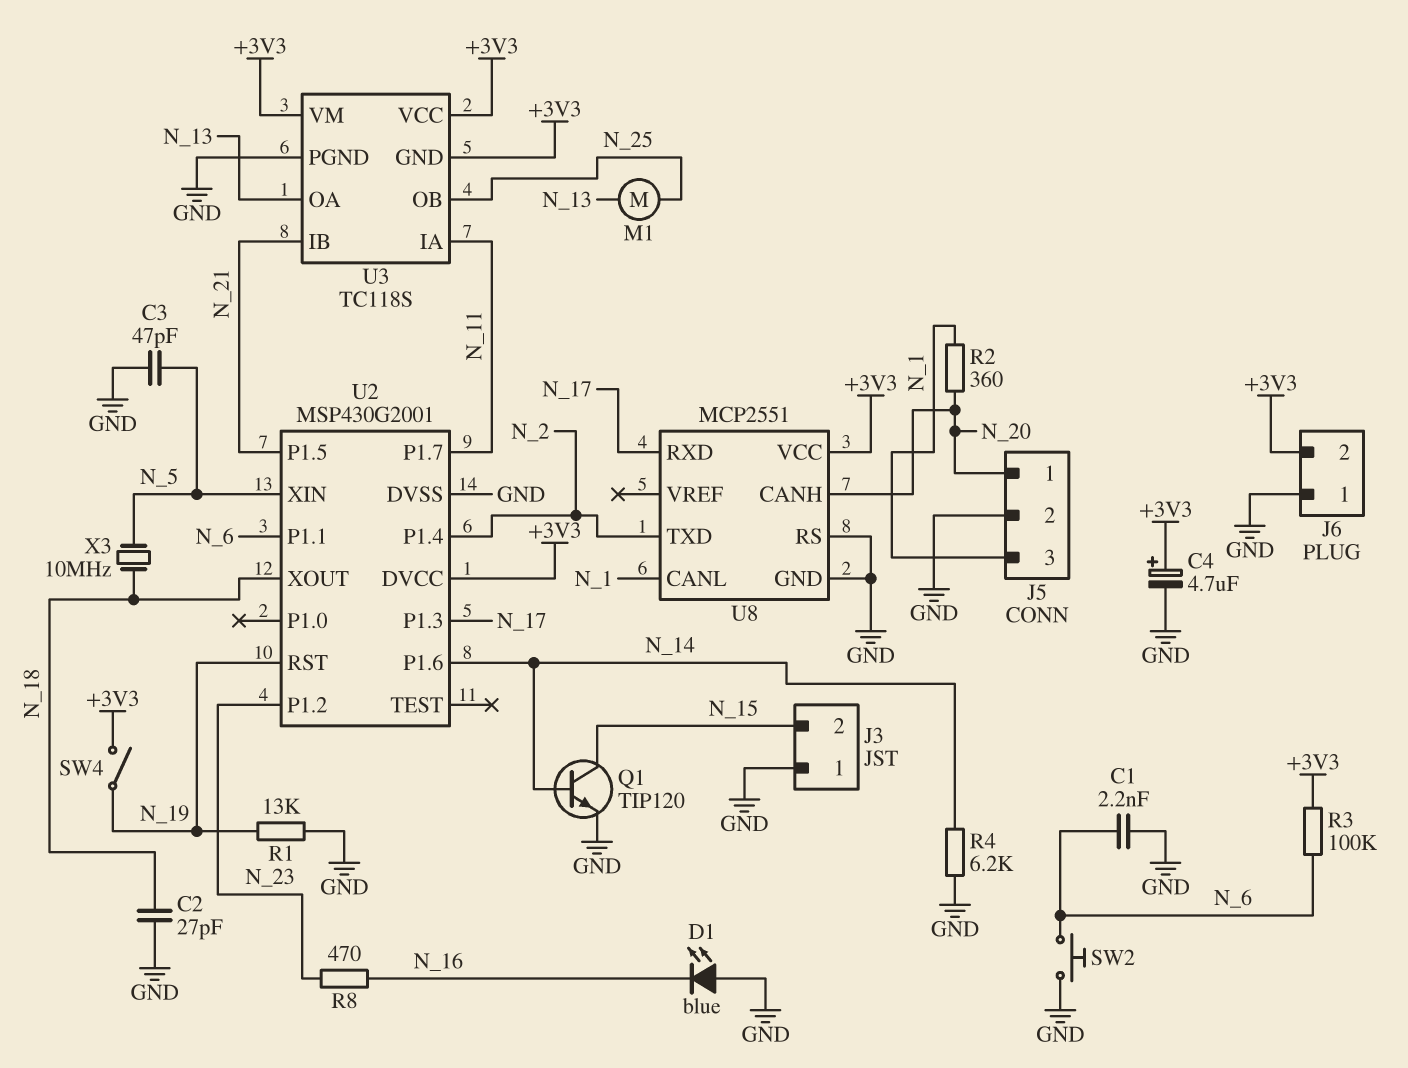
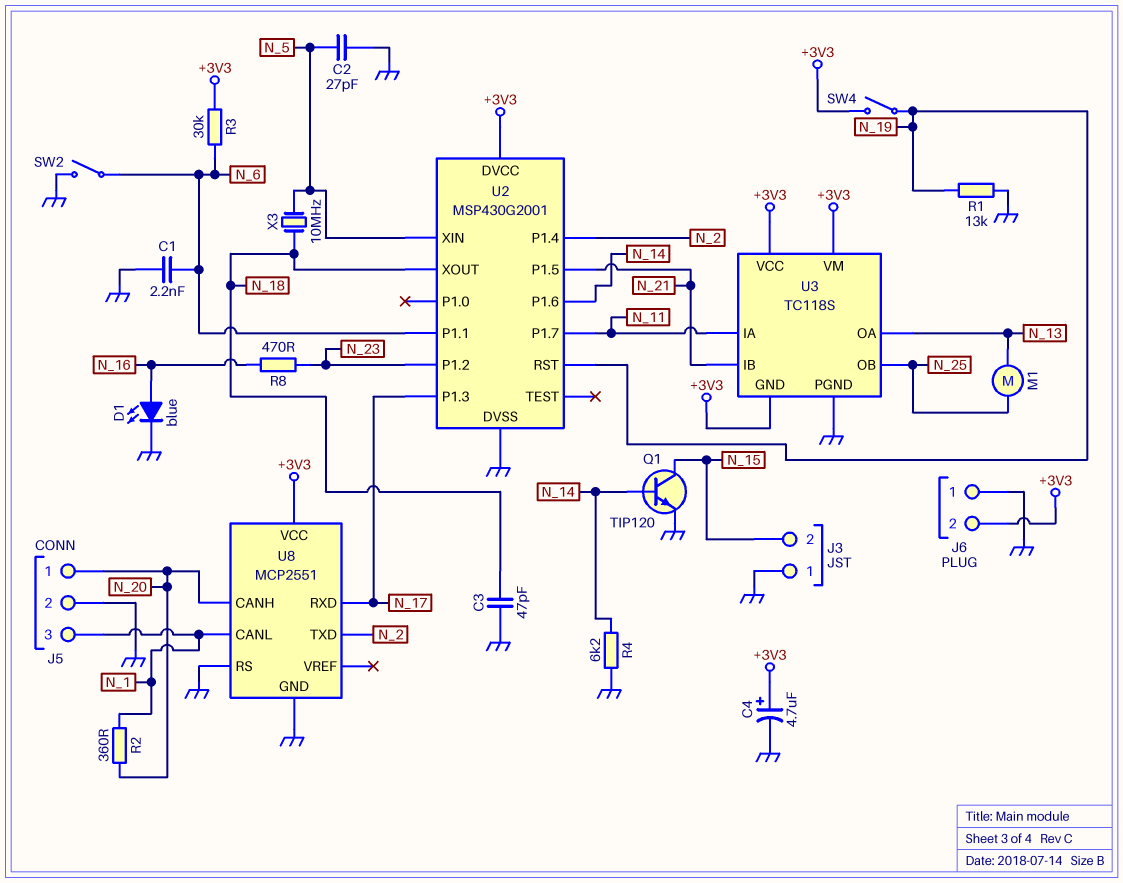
C2: 27pF (GND, N_18) -> 27pF (GND, N_5)
C3: 47pF (GND, N_5) -> 47pF (GND, N_18)
D1: LED blue (A GND, K N_16) -> LED blue (A N_16, K GND)
R3: 100k (+3V3, N_6) -> 30k (+3V3, N_6)
SW2: button (GND, N_6) -> switch (GND, N_6)

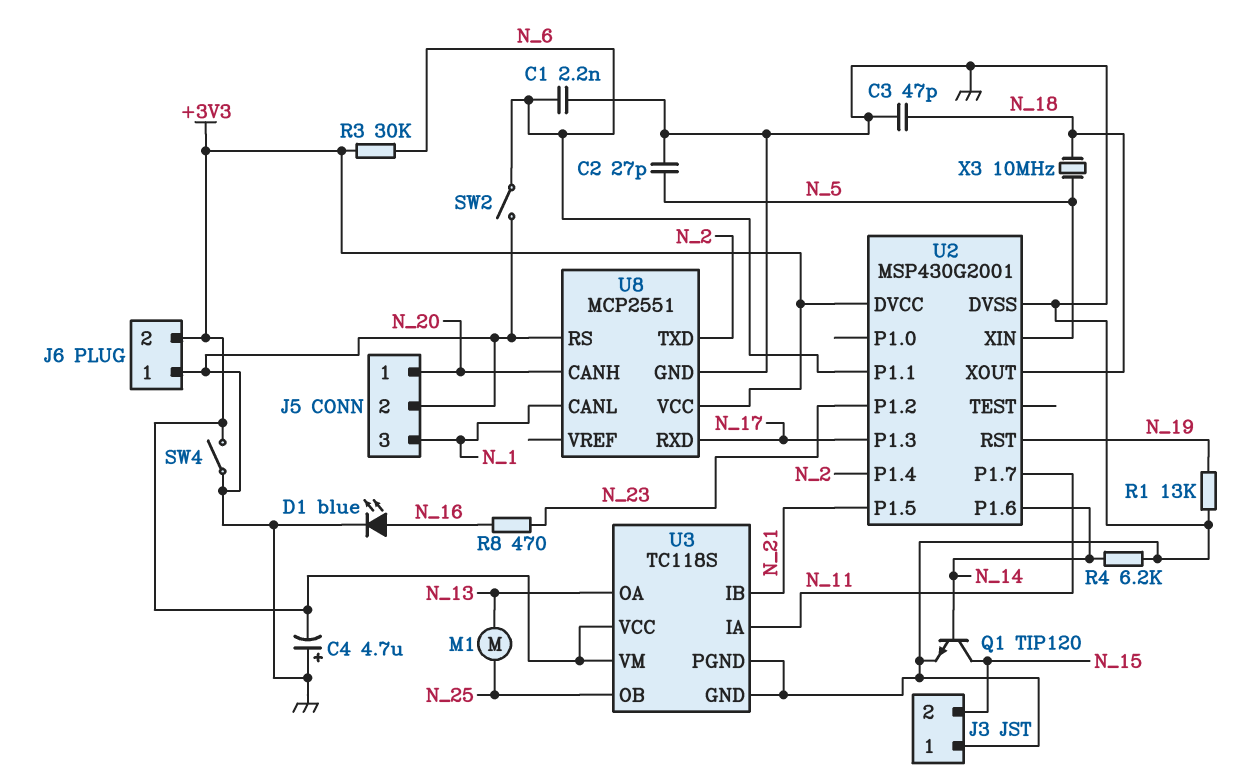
C4: 4.7uF (plus +3V3, minus GND) -> 4.7uF (plus GND, minus +3V3)
R2: 360 (N_1, N_20) -> none
SW4: switch (+3V3, N_19) -> switch (+3V3, GND)
U3 pin GND: +3V3 -> GND

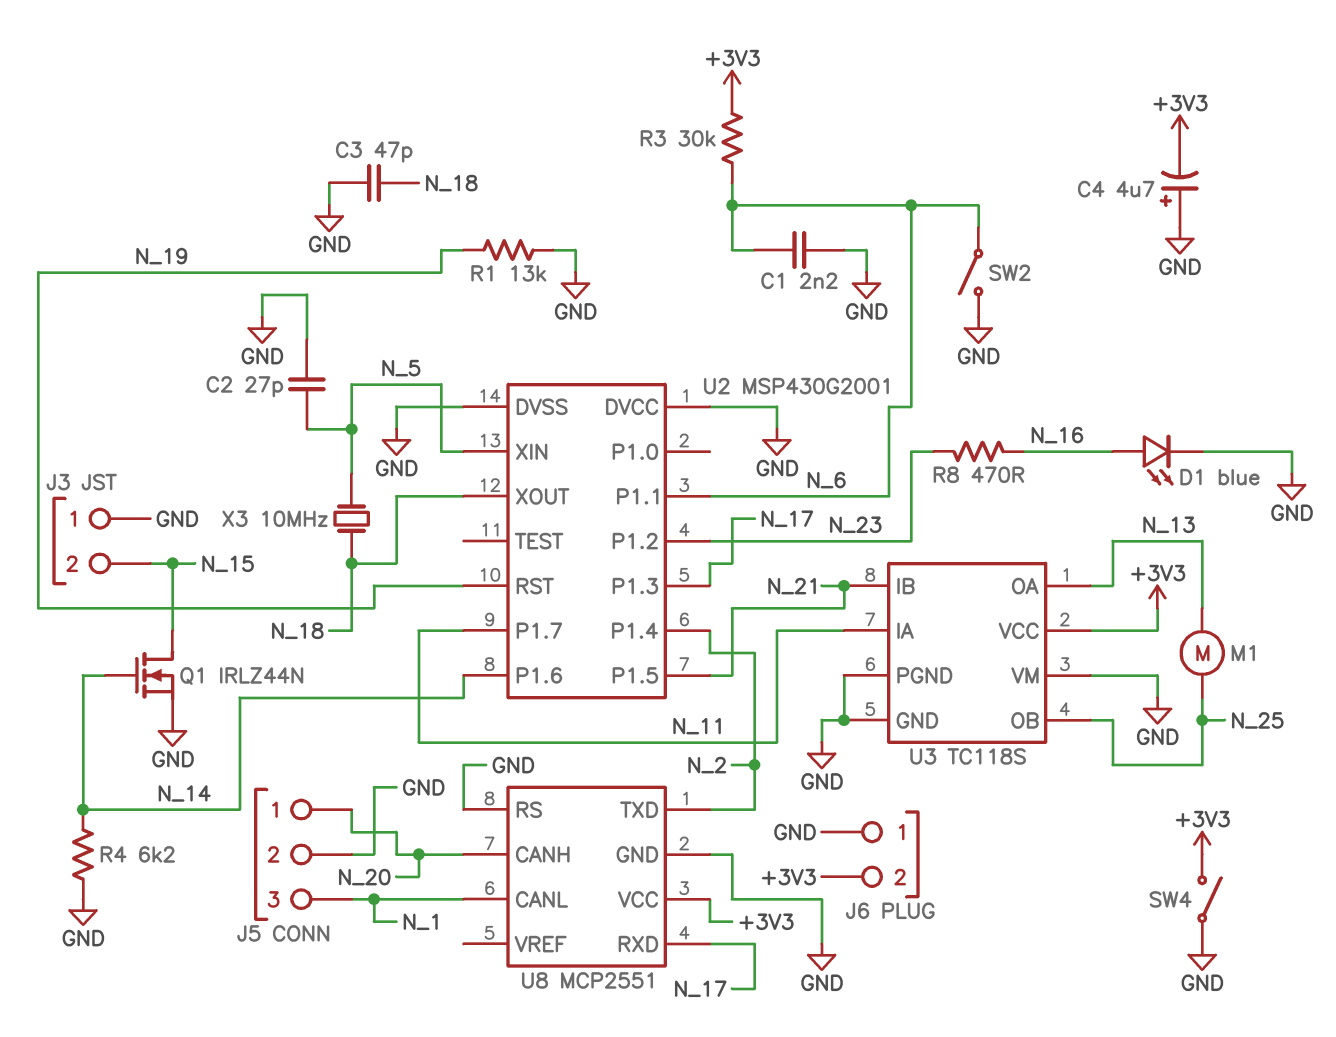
Q1: NPN TIP120 (B N_14, C N_15, E GND) -> NMOS IRLZ44N (G N_14, D N_15, S GND)
U2 pin DVCC: +3V3 -> GND
U3 pin VM: +3V3 -> GND

